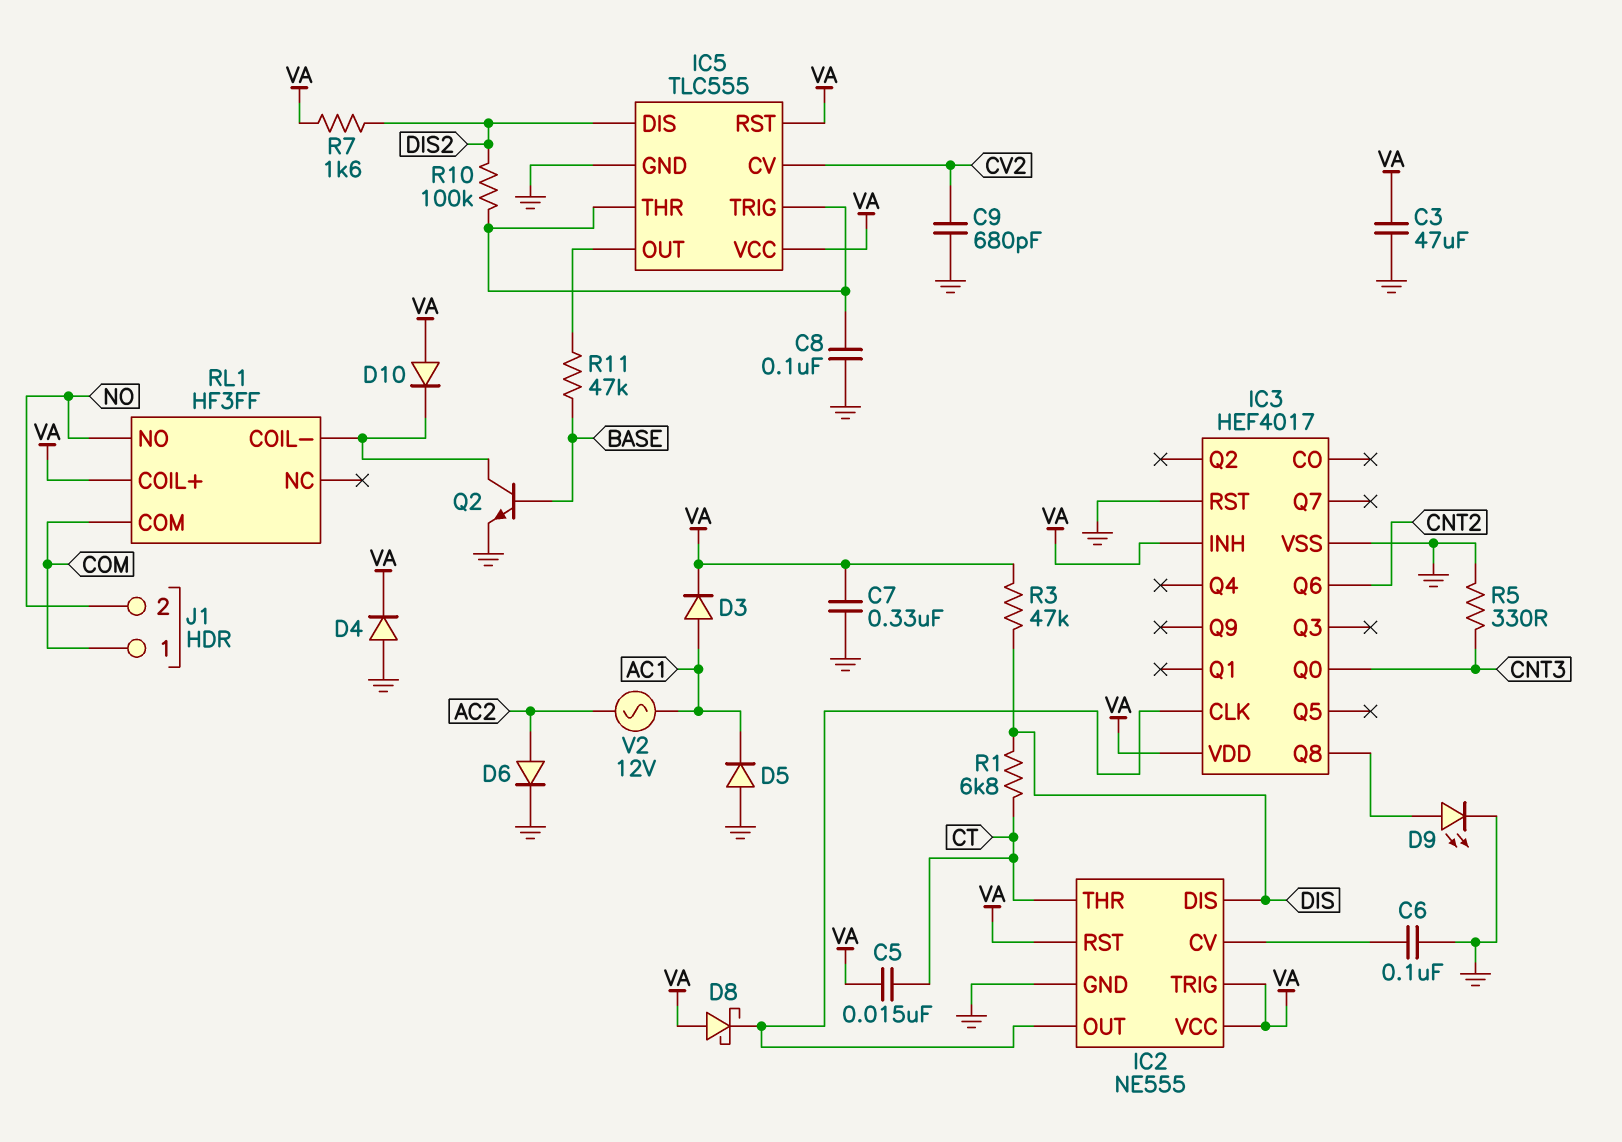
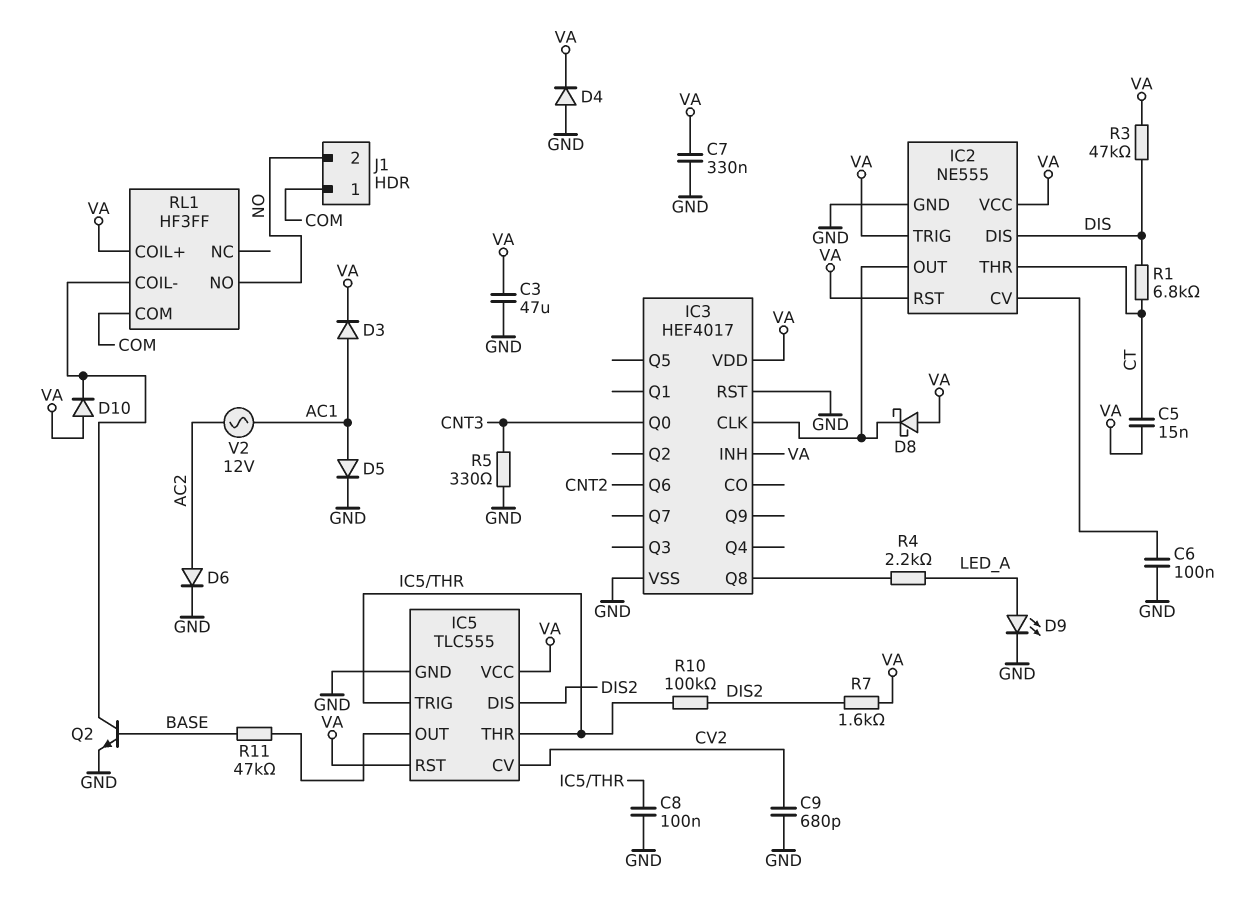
D5: diode (A GND, K AC1) -> diode (A AC1, K GND)
D9: LED (A IC3/Q8, K GND) -> LED (A LED_A, K GND)
R4: none -> 2.2k (IC3/Q8, LED_A)

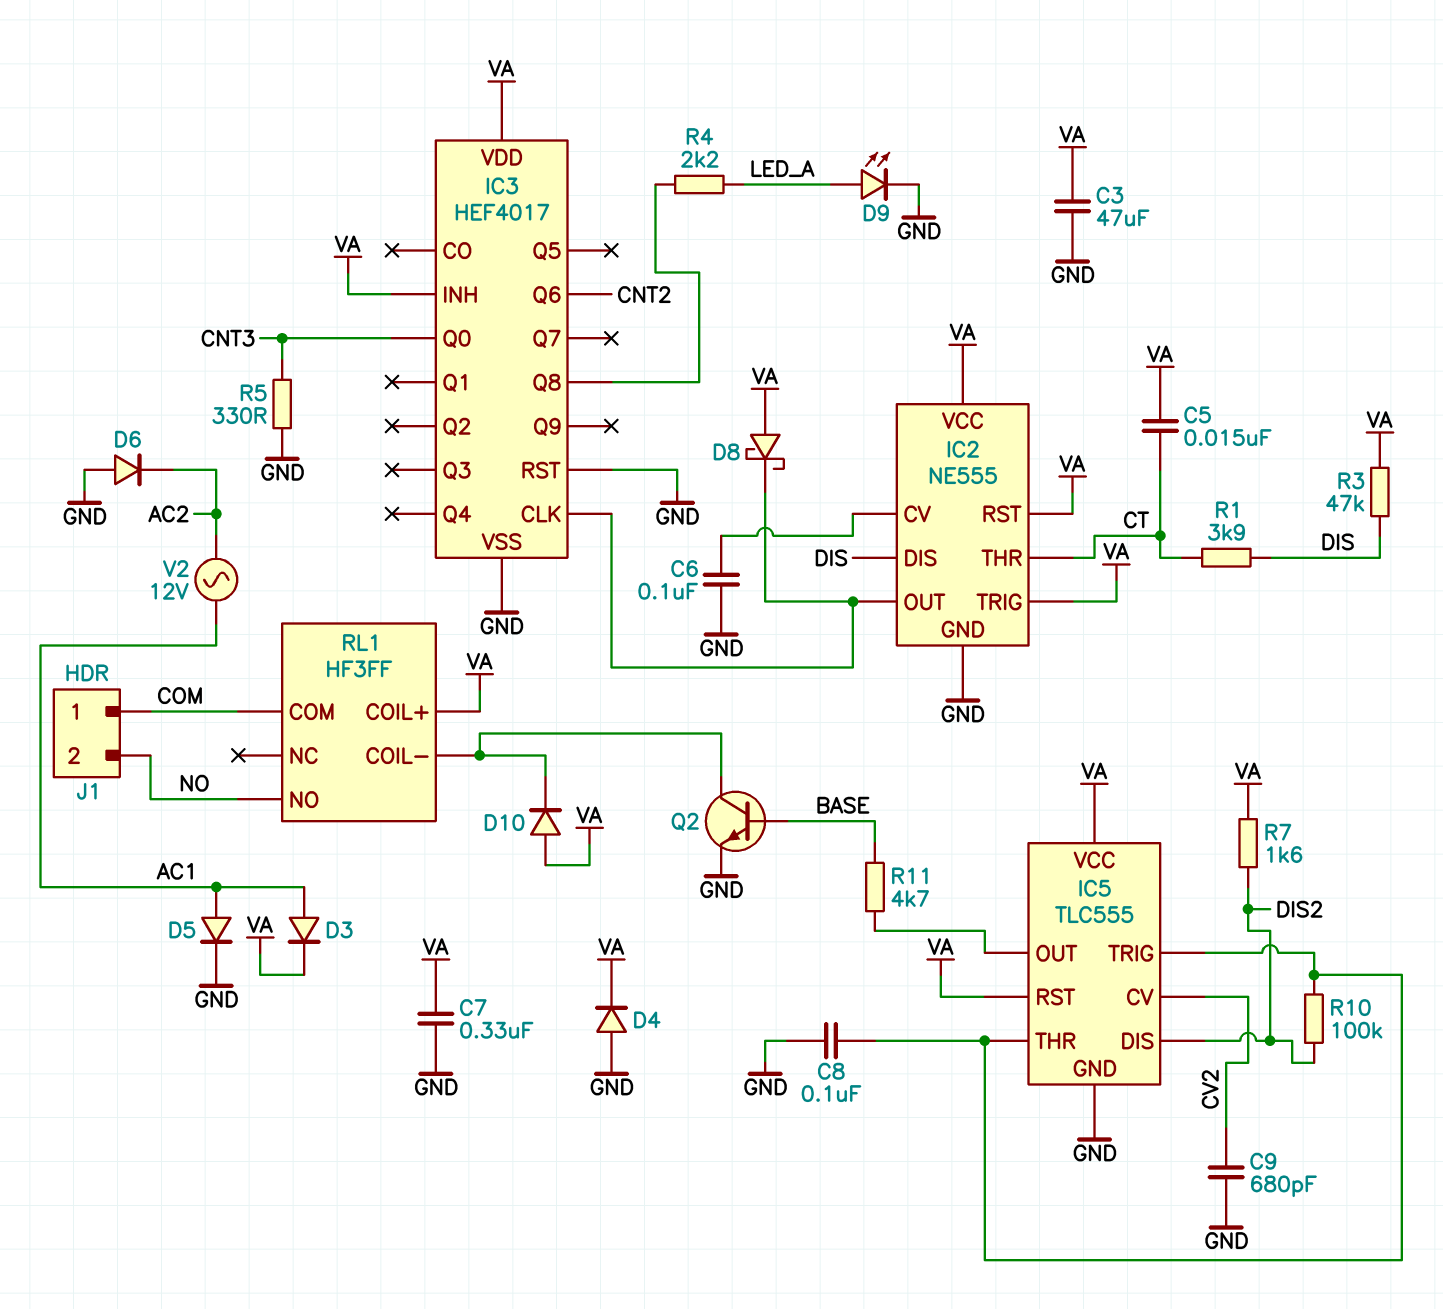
D6: diode (A AC2, K GND) -> diode (A GND, K AC2)
R1: 6.8k (CT, DIS) -> 3.9k (CT, DIS)
R11: 47k (BASE, IC5/OUT) -> 4.7k (BASE, IC5/OUT)

